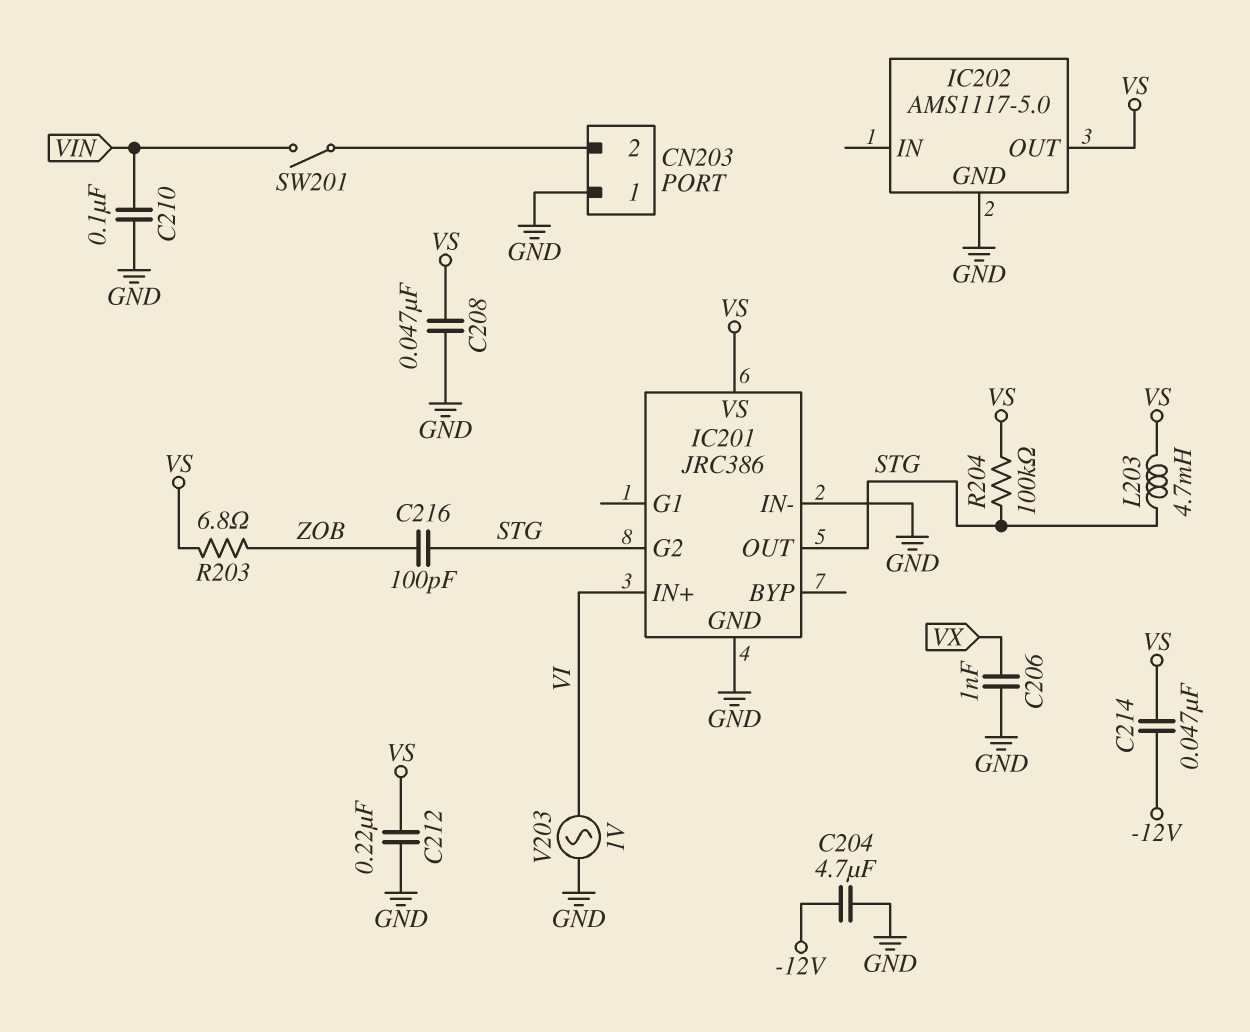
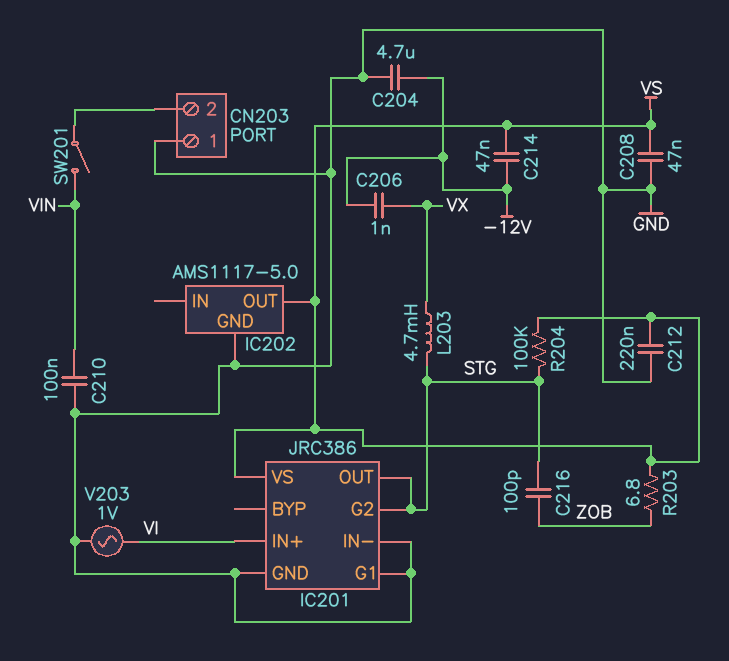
C206: 1nF (GND, VX) -> 1nF (-12V, VX)
IC201 pin G1: none -> GND
L203: 4.7mH (STG, VS) -> 4.7mH (STG, VX)

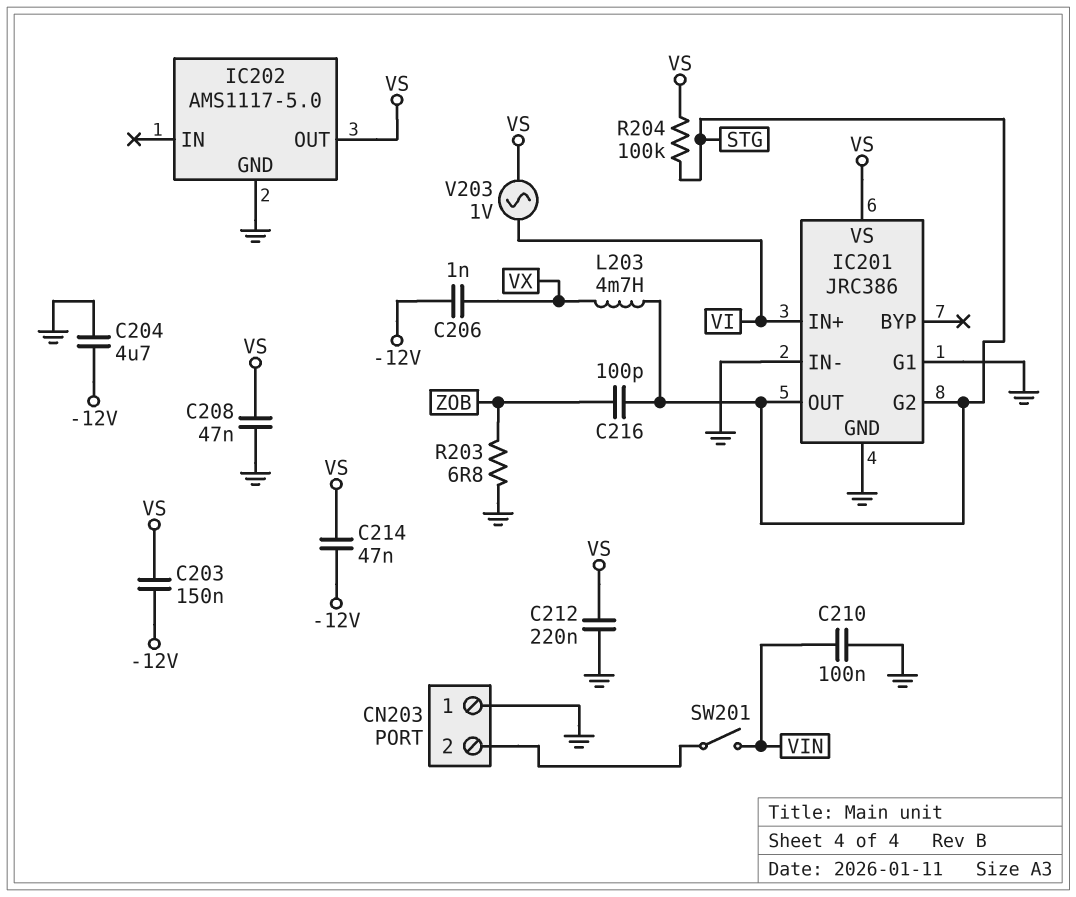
C203: none -> 150nF (-12V, VS)
R203: 6.8 (VS, ZOB) -> 6.8 (GND, ZOB)
V203: AC 1V (GND, VI) -> AC 1V (VI, VS)

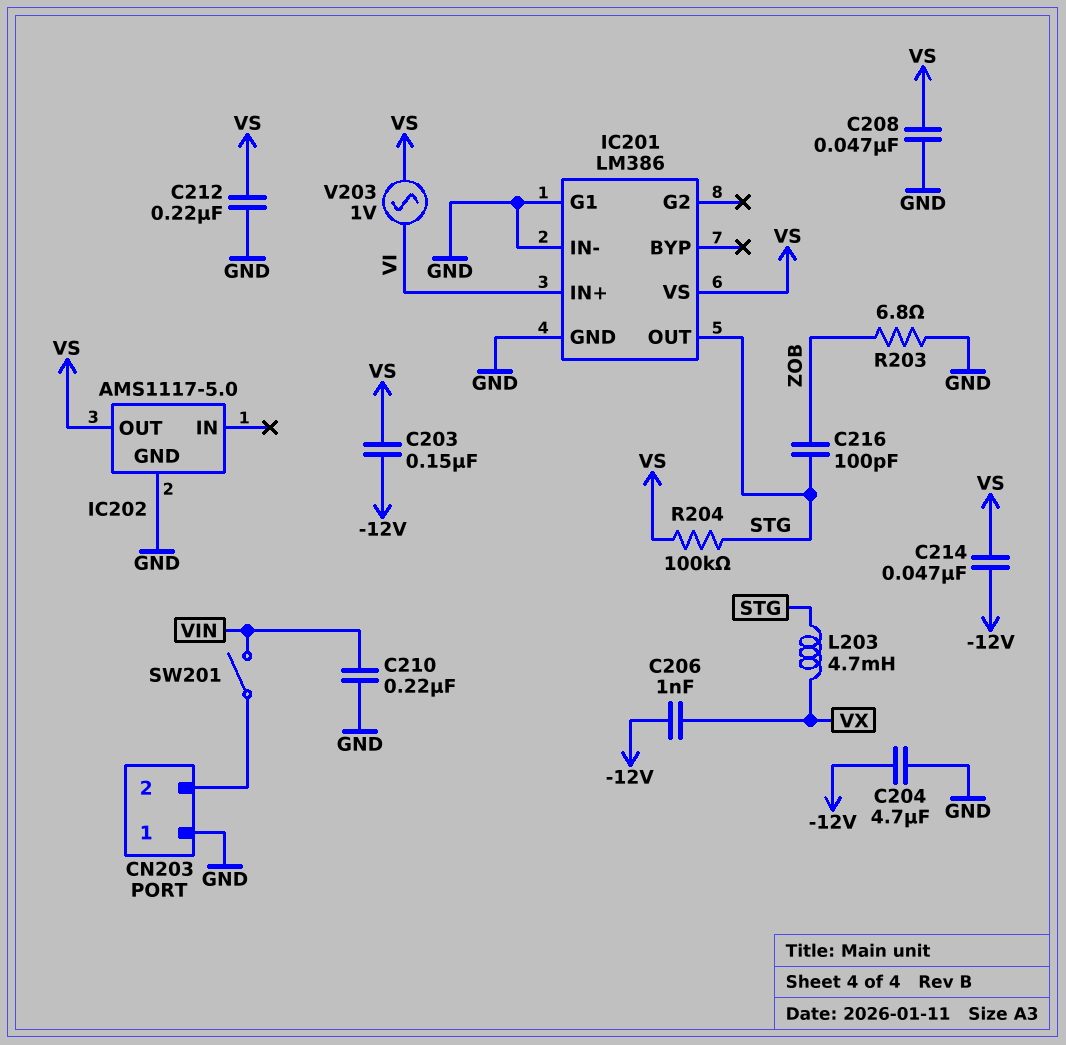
C210: 100nF (GND, VIN) -> 220nF (GND, VIN)
IC201: JRC386 -> LM386
IC201 pin G2: STG -> none

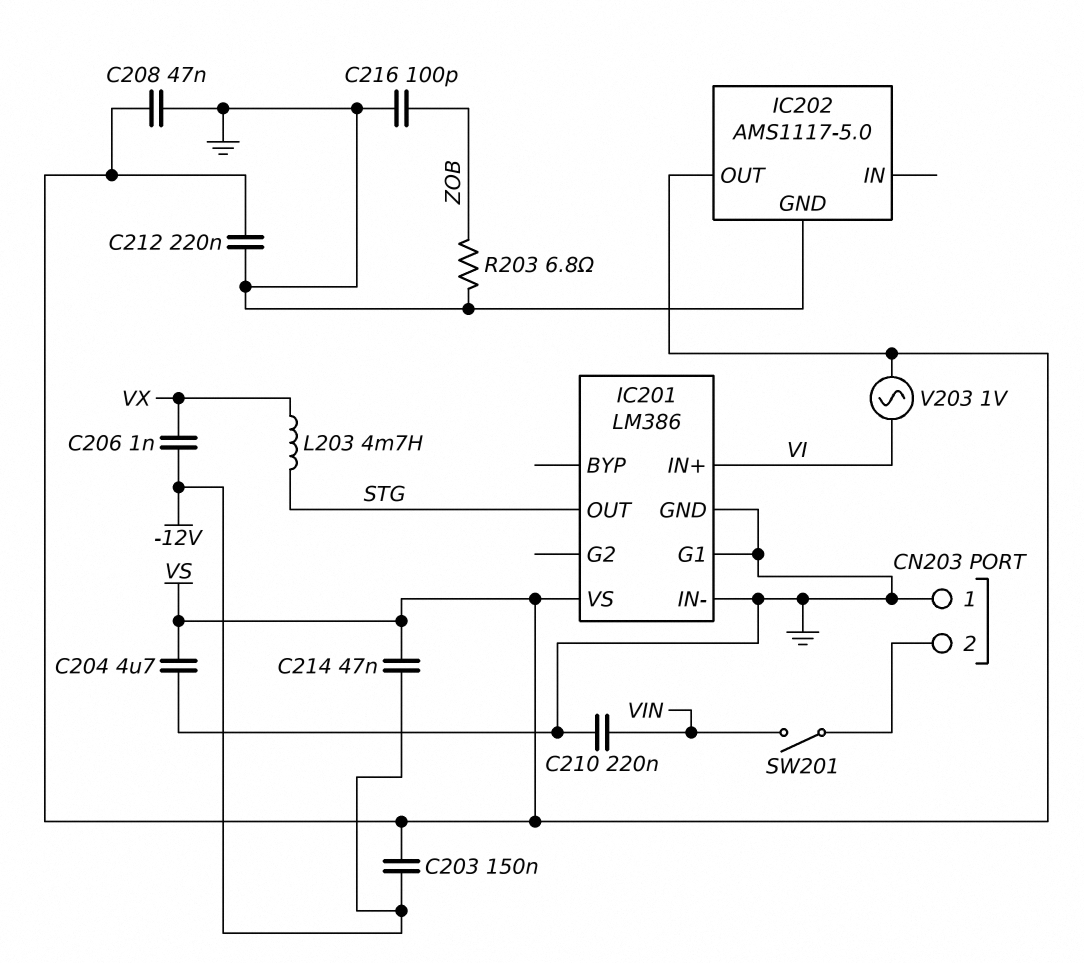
C204: 4.7uF (-12V, GND) -> 4.7uF (GND, VS)
C216: 100pF (STG, ZOB) -> 100pF (GND, ZOB)
R204: 100k (STG, VS) -> none

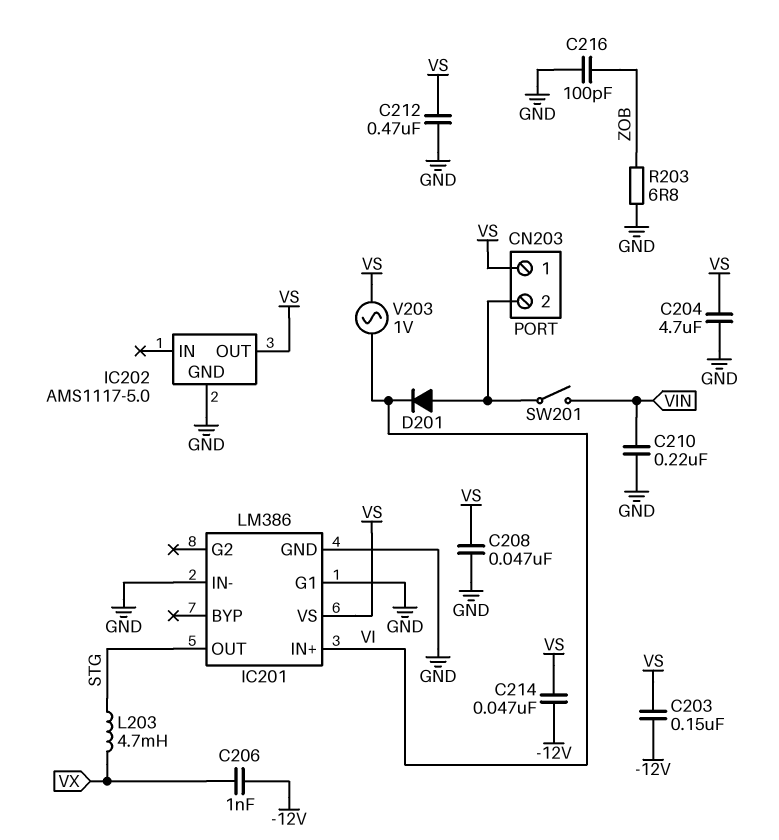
C212: 220nF (GND, VS) -> 470nF (GND, VS)
CN203 pin 1: GND -> VS
D201: none -> diode (A CN203/2, K VI)

